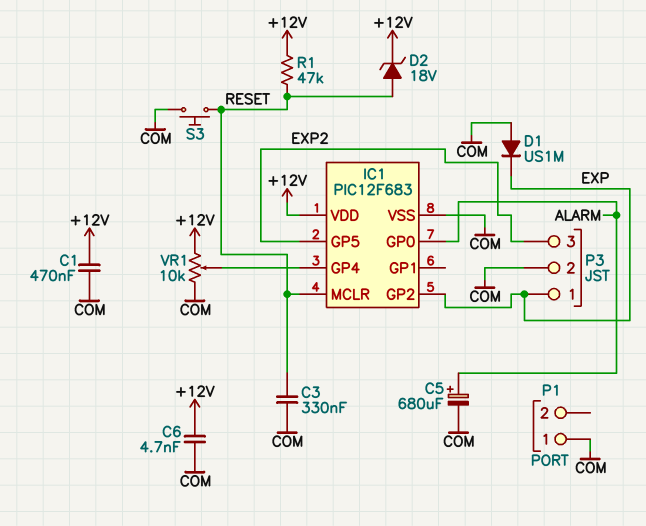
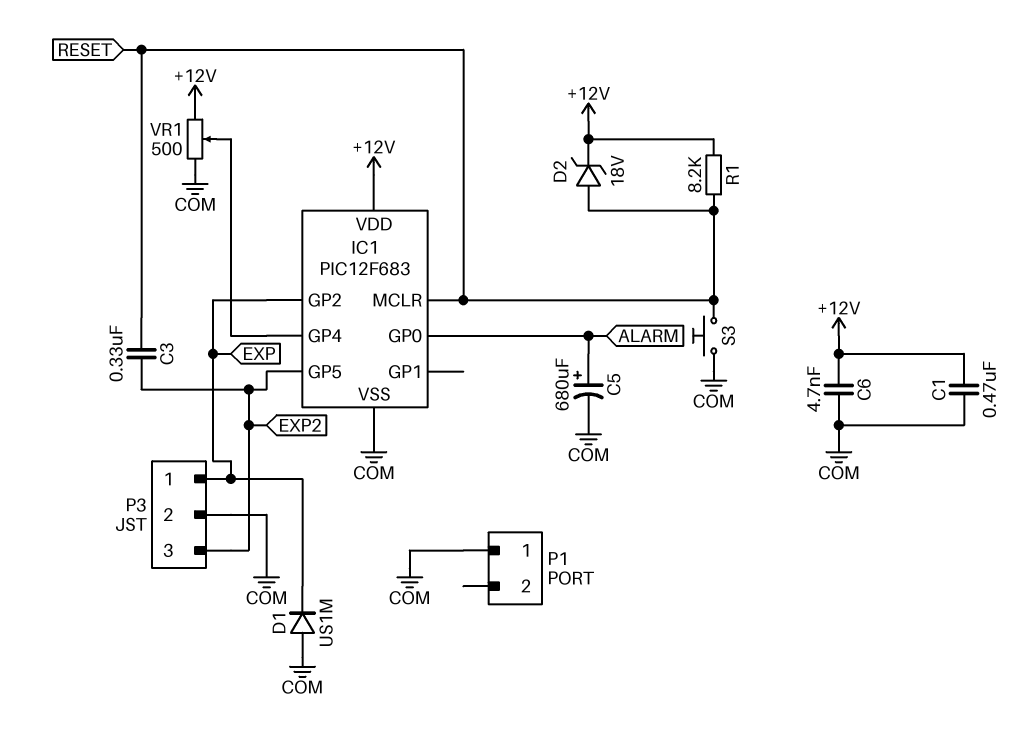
C3: 330nF (COM, RESET) -> 330nF (EXP2, RESET)
R1: 47k (+12V, RESET) -> 8.2k (+12V, RESET)
VR1: 10k (+12V, COM, wiper IC1/GP4) -> 500 (+12V, COM, wiper IC1/GP4)

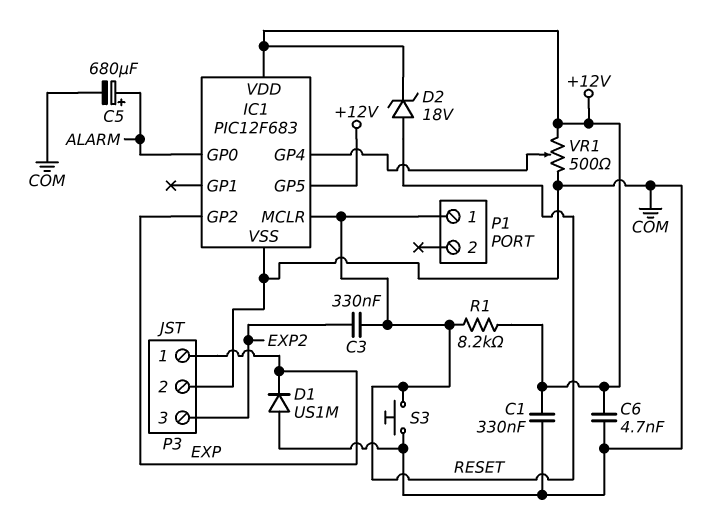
C1: 470nF (+12V, COM) -> 330nF (+12V, COM)
IC1 pin GP5: EXP2 -> +12V
P1 pin 1: COM -> RESET

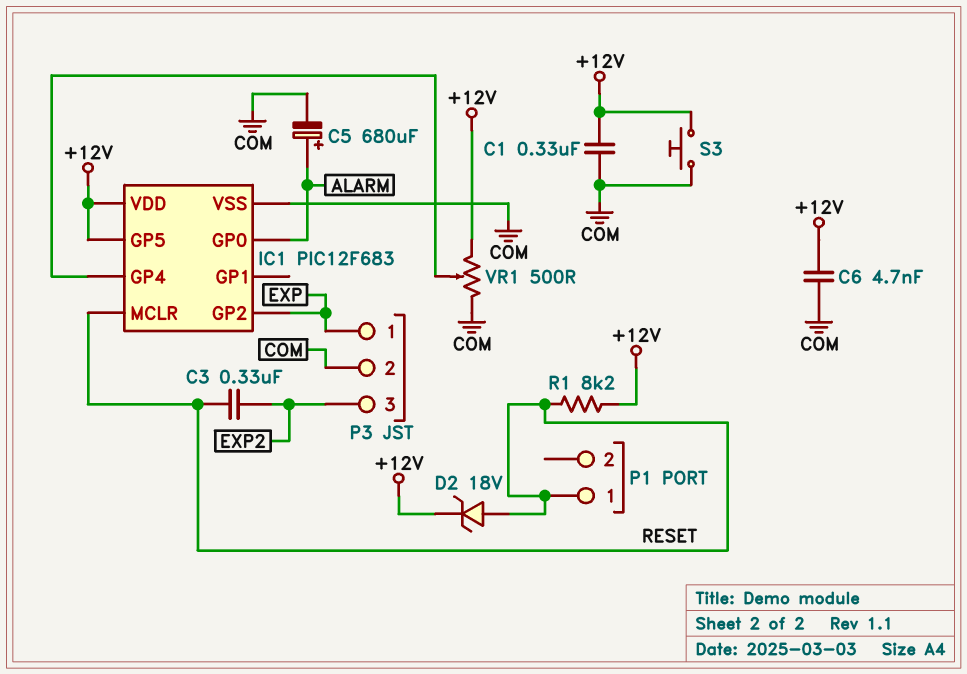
D1: diode US1M (A COM, K EXP) -> none
S3: button (COM, RESET) -> button (+12V, COM)

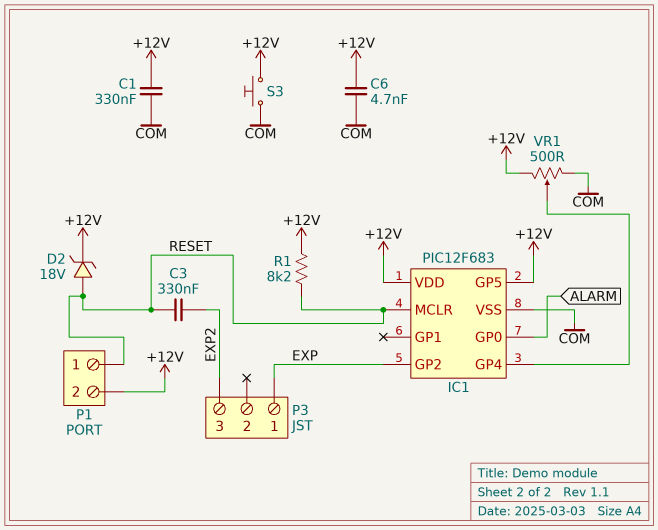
C5: 680uF (plus ALARM, minus COM) -> none
P1 pin 2: none -> +12V
P3 pin 2: COM -> none

